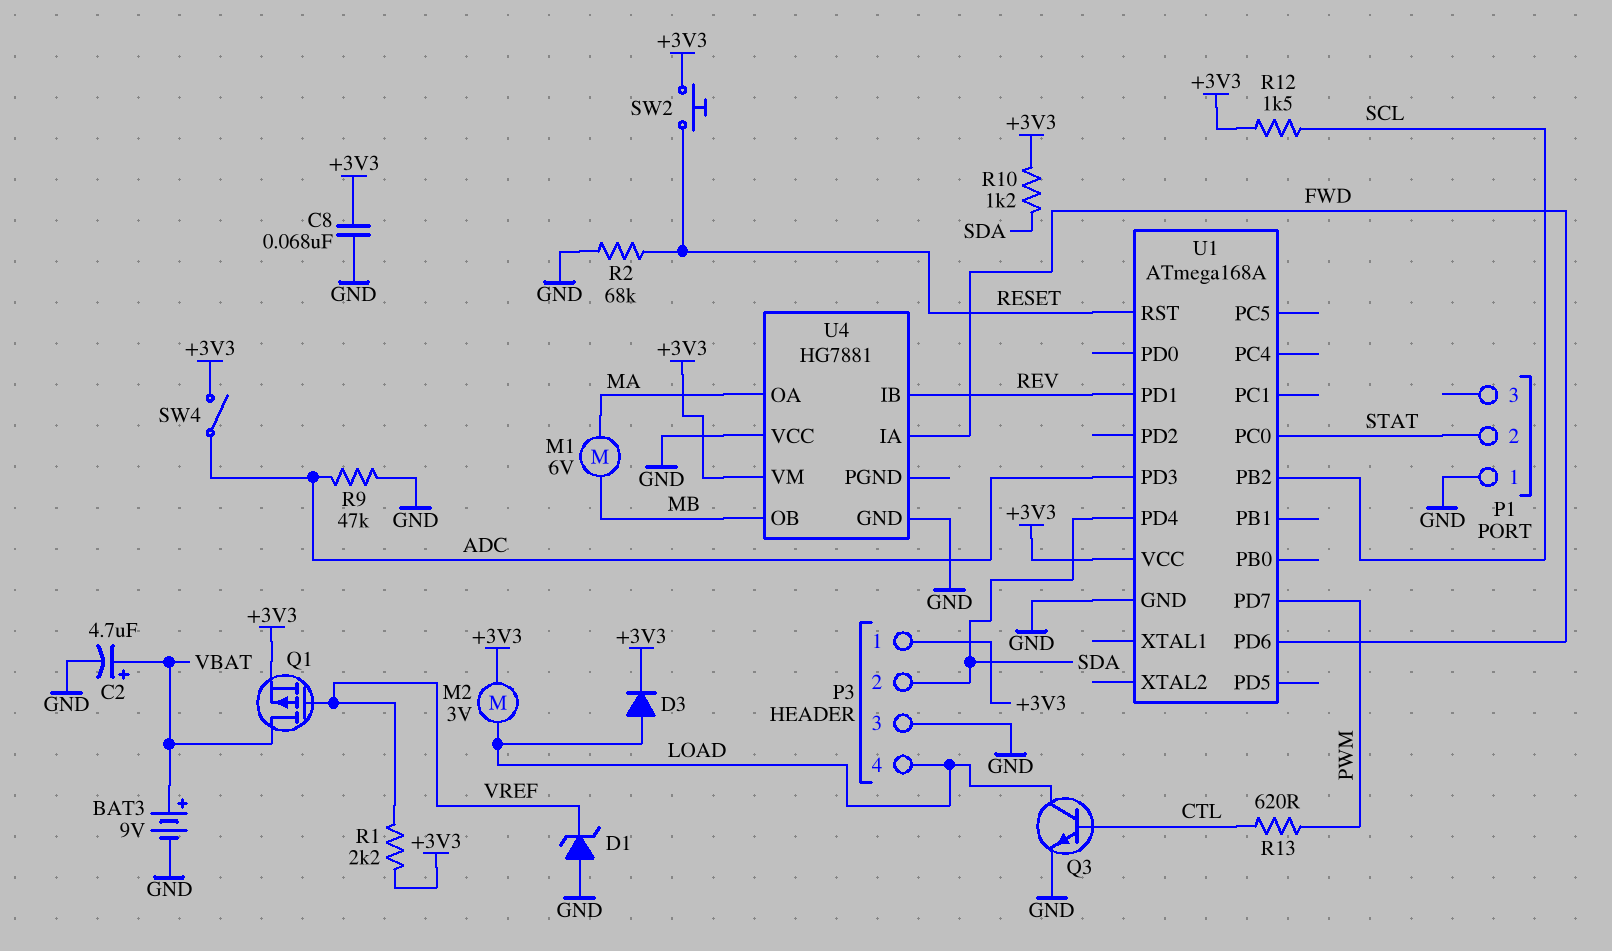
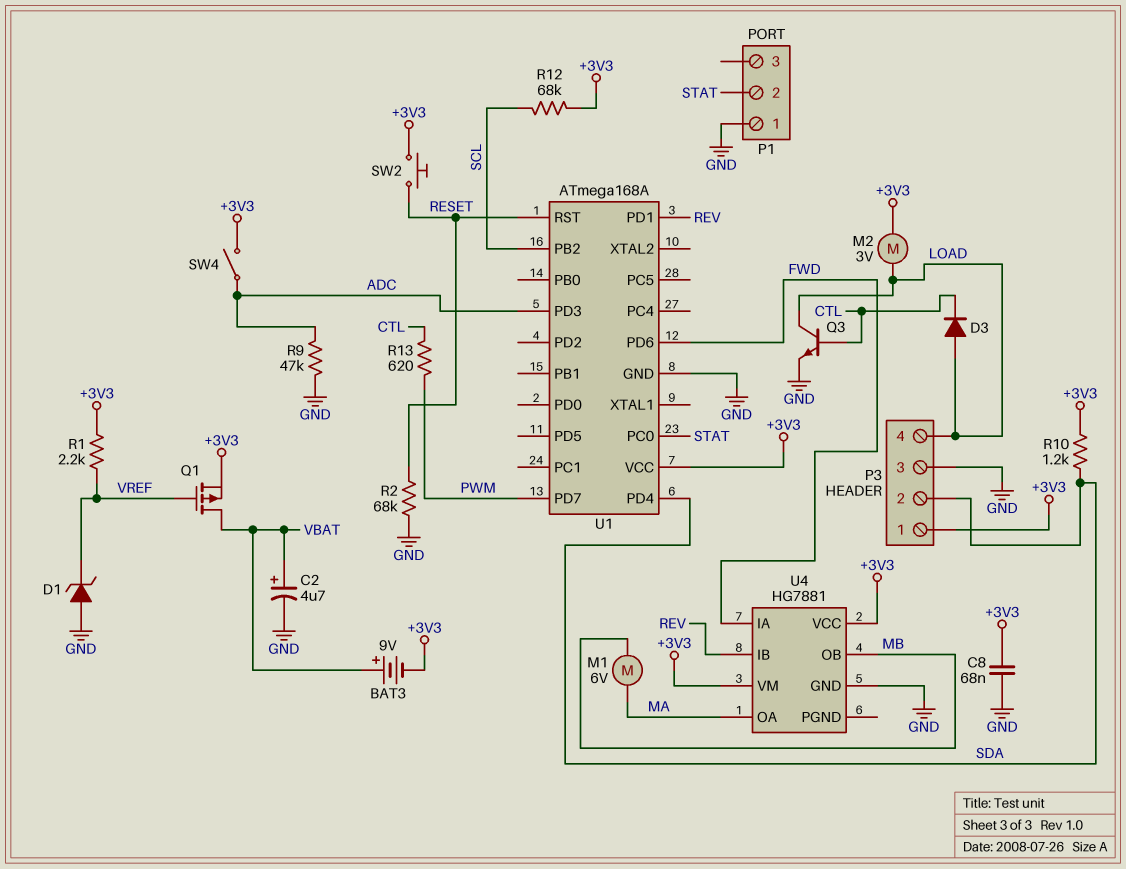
BAT3: 9V (plus VBAT, minus GND) -> 9V (plus VBAT, minus +3V3)
D3: diode (A LOAD, K +3V3) -> diode (A LOAD, K CTL)
R12: 1.5k (+3V3, SCL) -> 68k (+3V3, SCL)
U4 pin VCC: GND -> +3V3

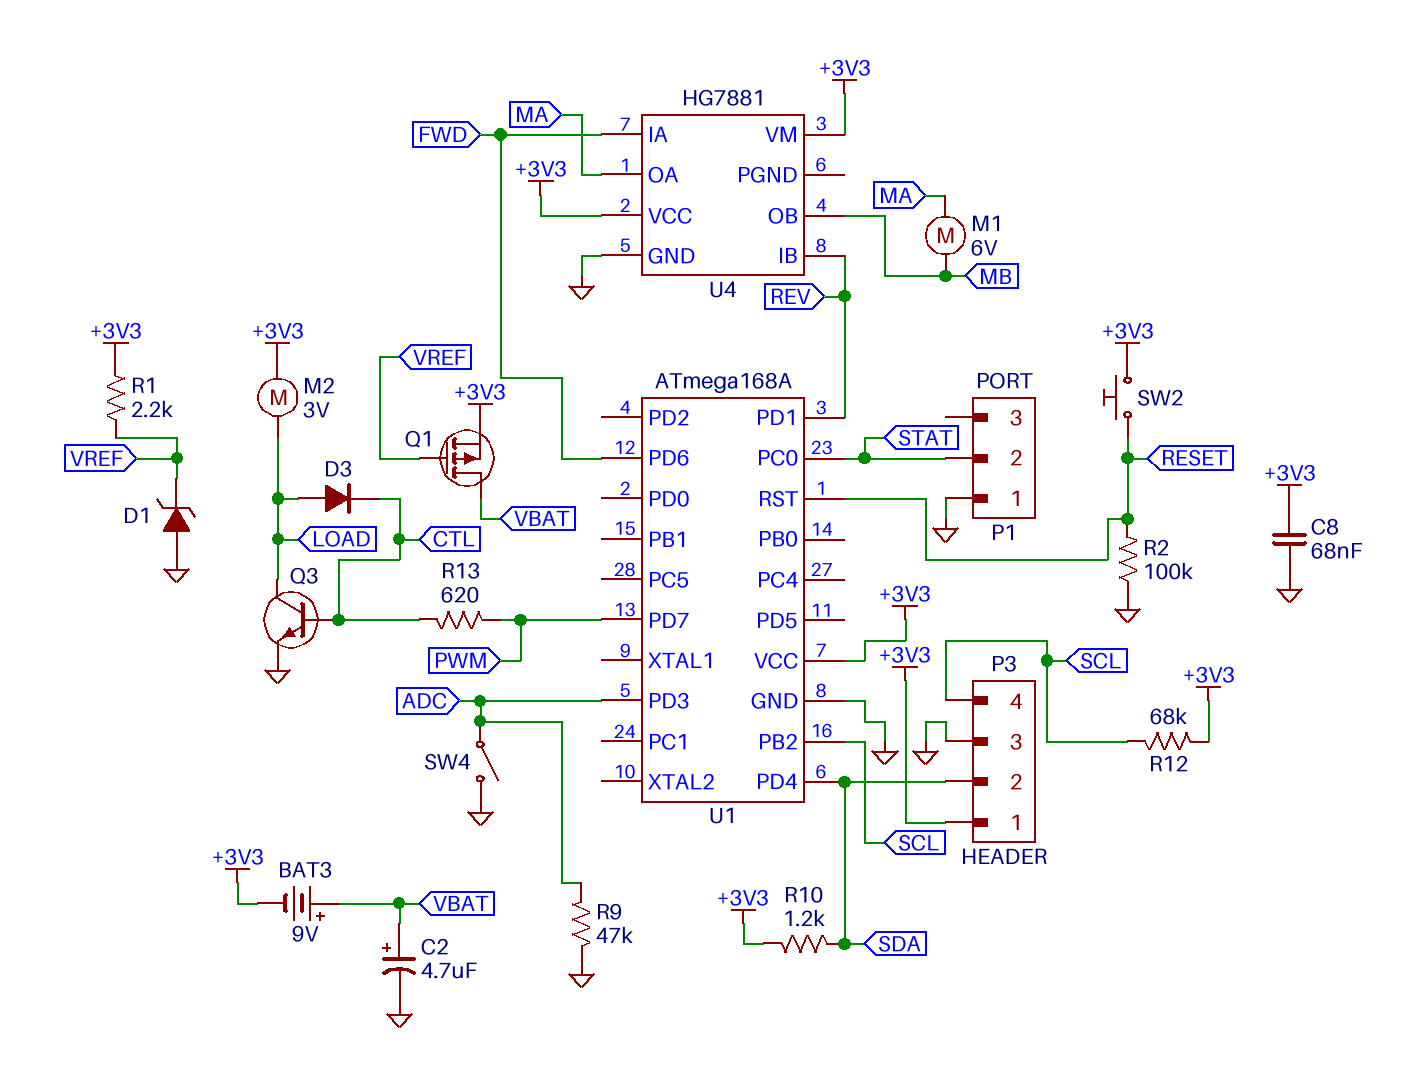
P3 pin 4: LOAD -> SCL
R2: 68k (GND, RESET) -> 100k (GND, RESET)
SW4: switch (+3V3, ADC) -> switch (ADC, GND)

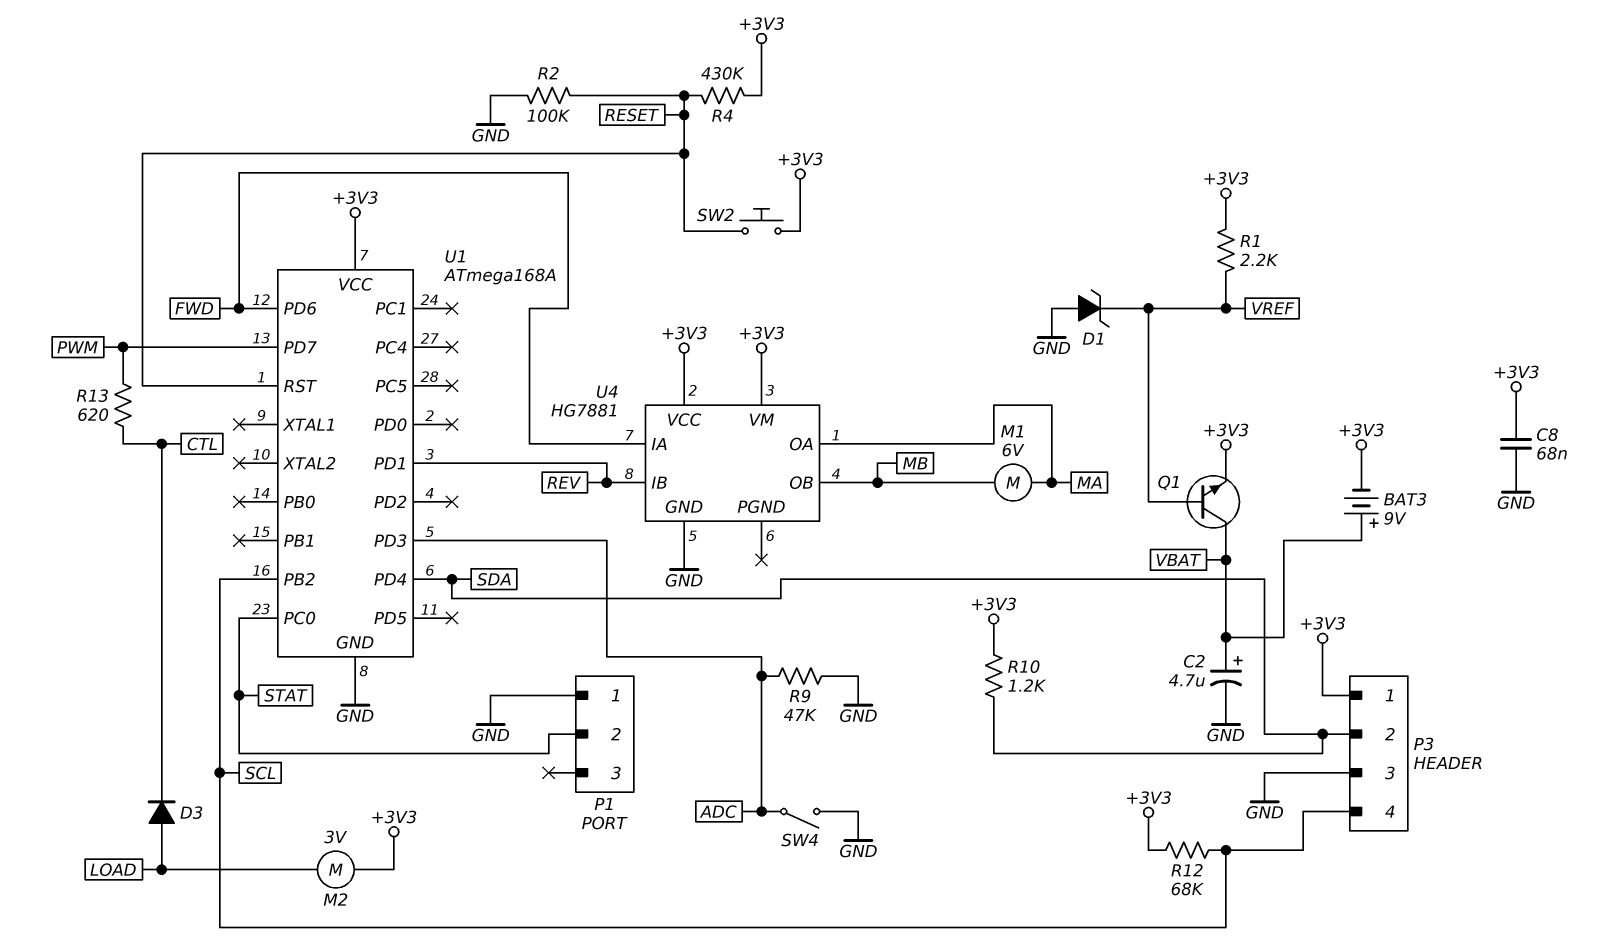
Q1: PMOS (G VREF, D VBAT, S +3V3) -> NPN (B VREF, C VBAT, E +3V3)
Q3: NPN (B CTL, C LOAD, E GND) -> none
R4: none -> 430k (+3V3, RESET)

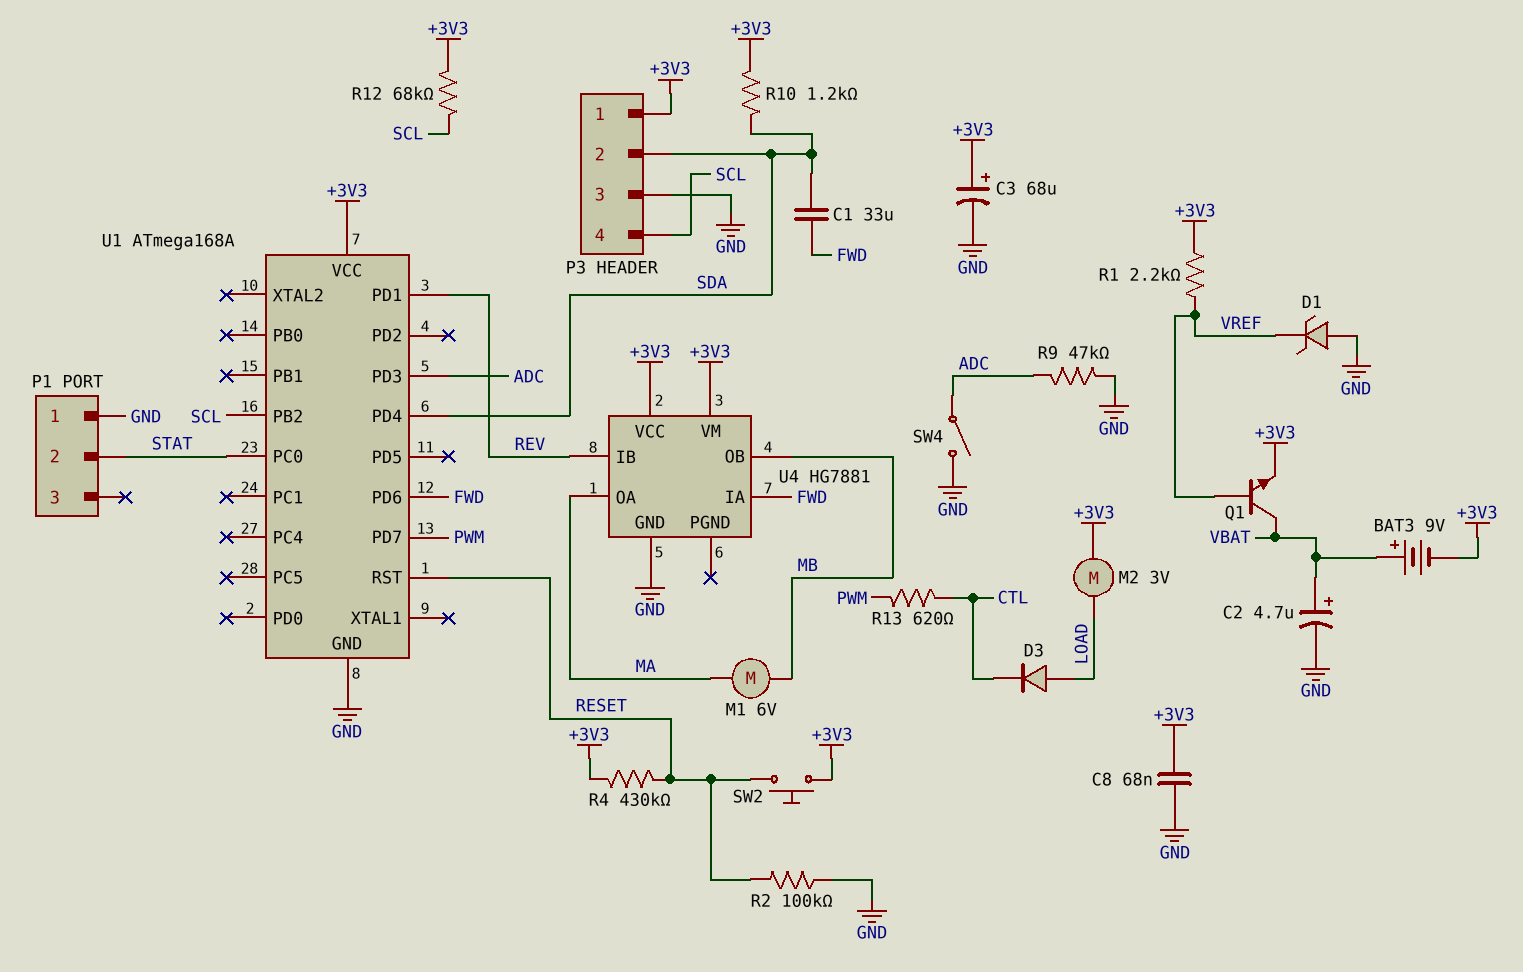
C1: none -> 33uF (FWD, SDA)
C3: none -> 68uF (plus +3V3, minus GND)

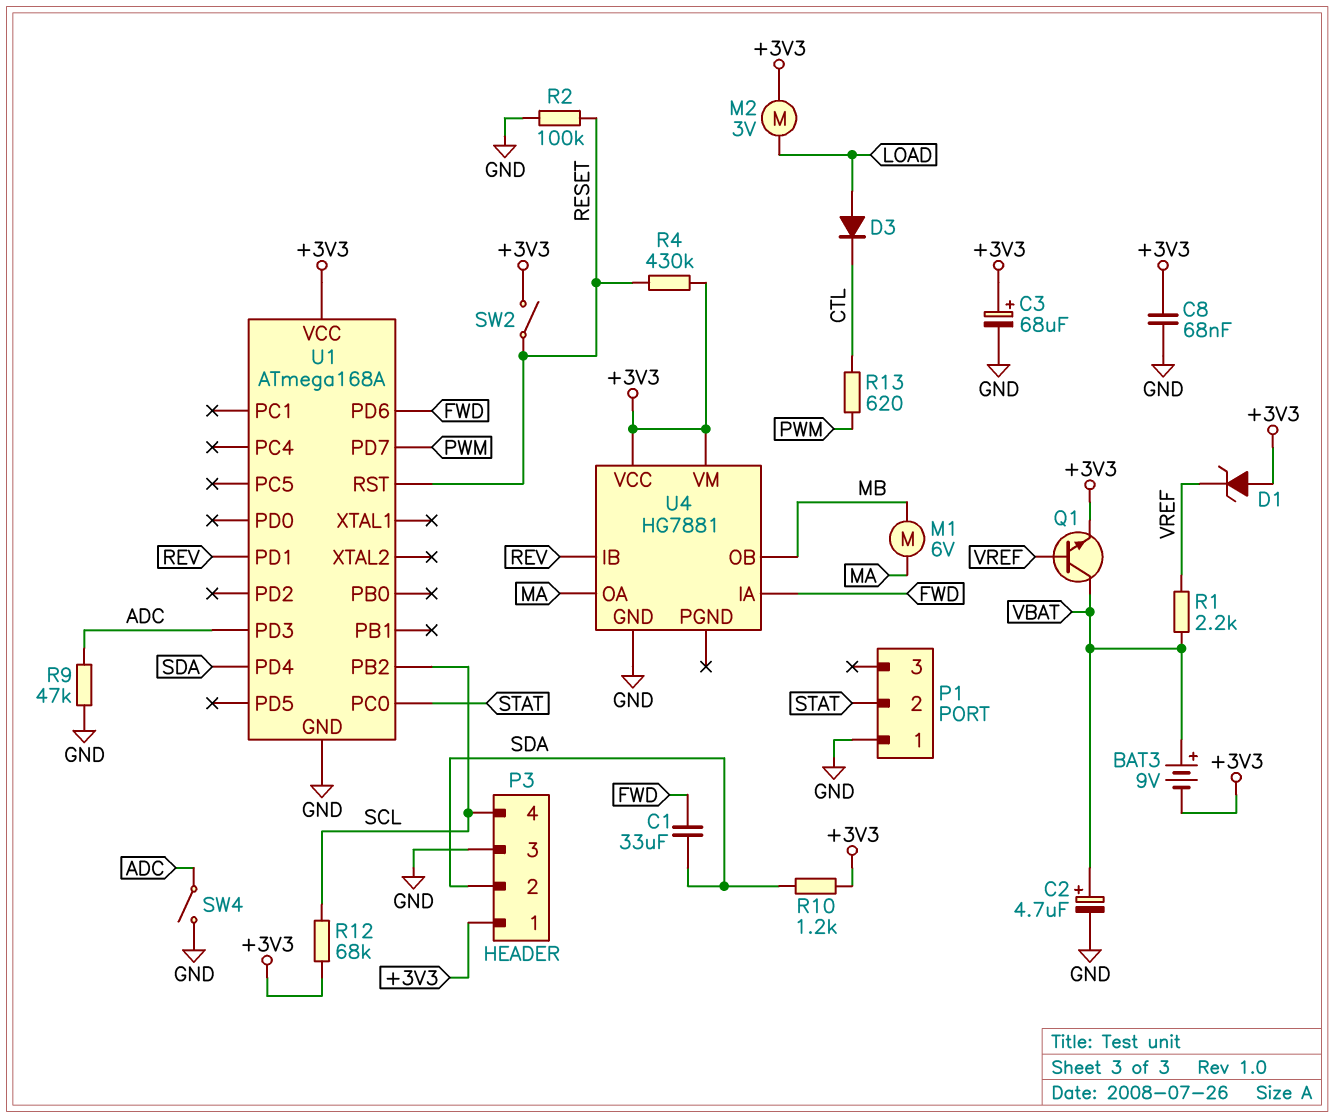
D1: zener (A GND, K VREF) -> zener (A +3V3, K VREF)
R1: 2.2k (+3V3, VREF) -> 2.2k (VBAT, VREF)
SW2: button (+3V3, RESET) -> switch (+3V3, RESET)

